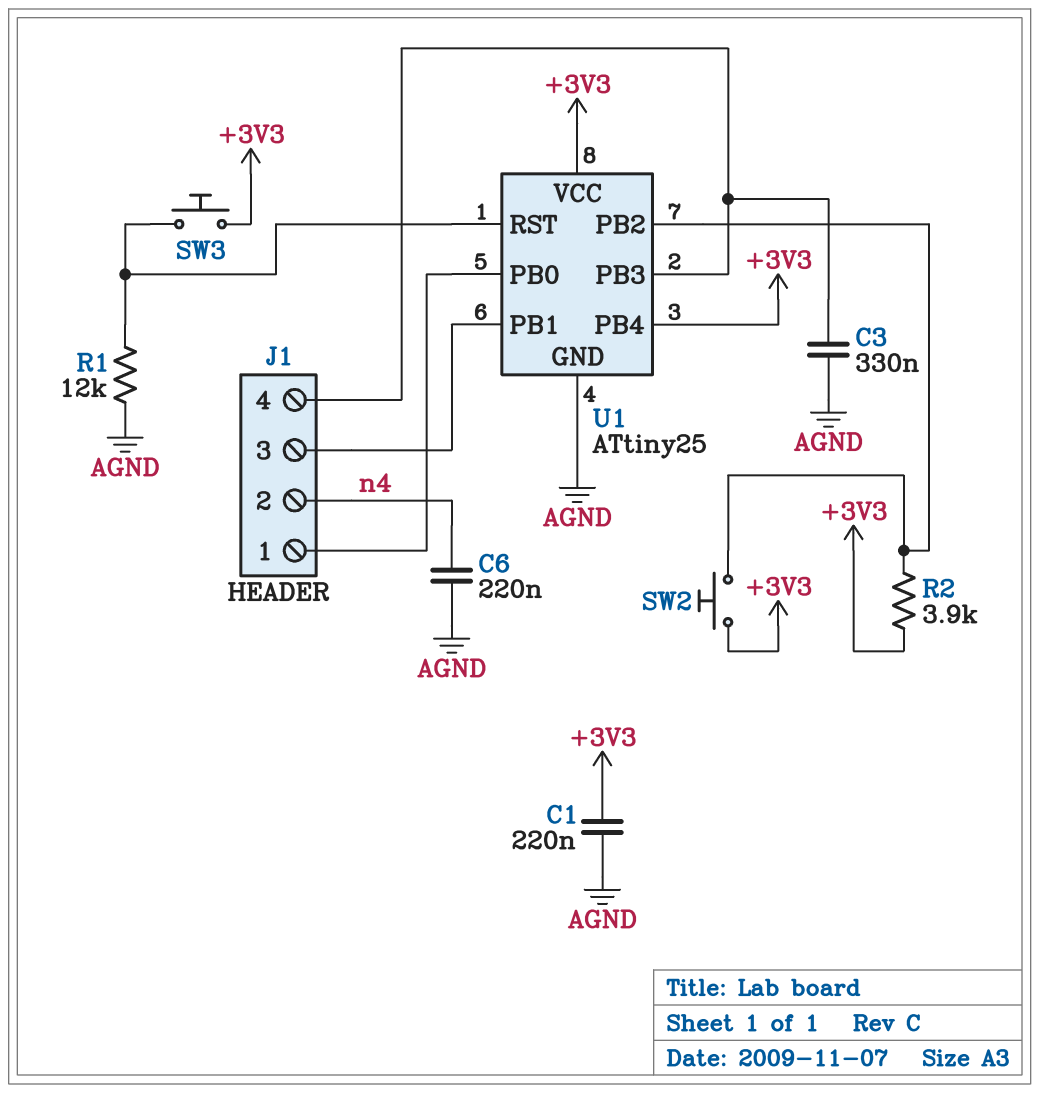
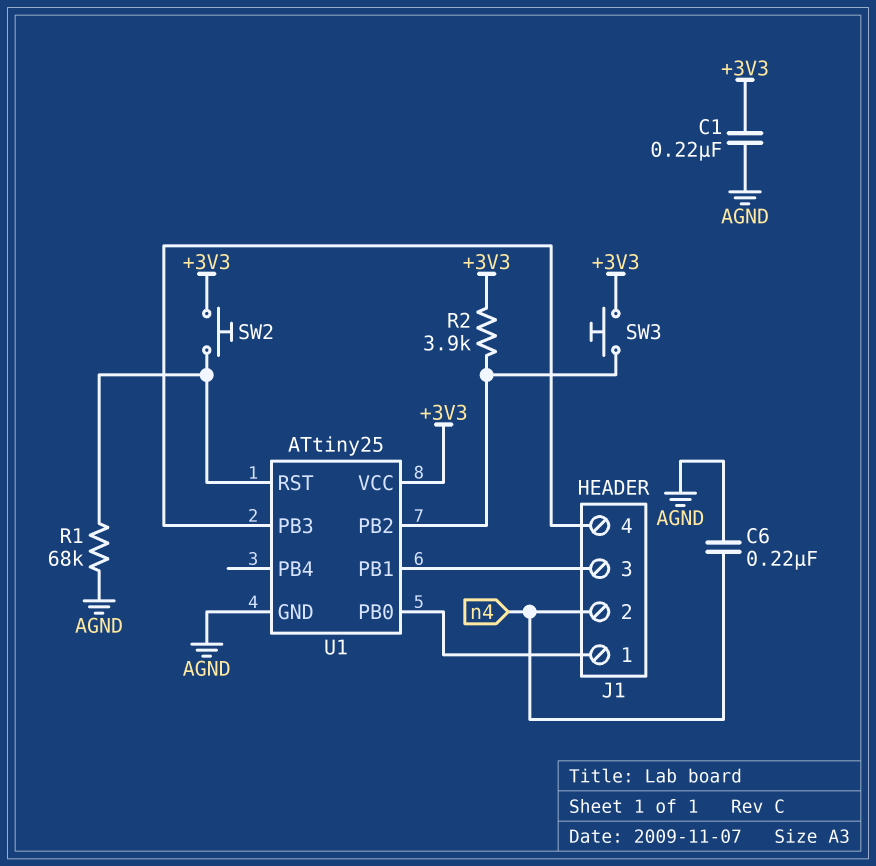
C3: 330nF (AGND, J1/4) -> none
R1: 12k (AGND, U1/RST) -> 68k (AGND, U1/RST)
SW2: button (+3V3, U1/PB2) -> button (+3V3, U1/RST)
SW3: button (+3V3, U1/RST) -> button (+3V3, U1/PB2)
U1 pin PB4: +3V3 -> none

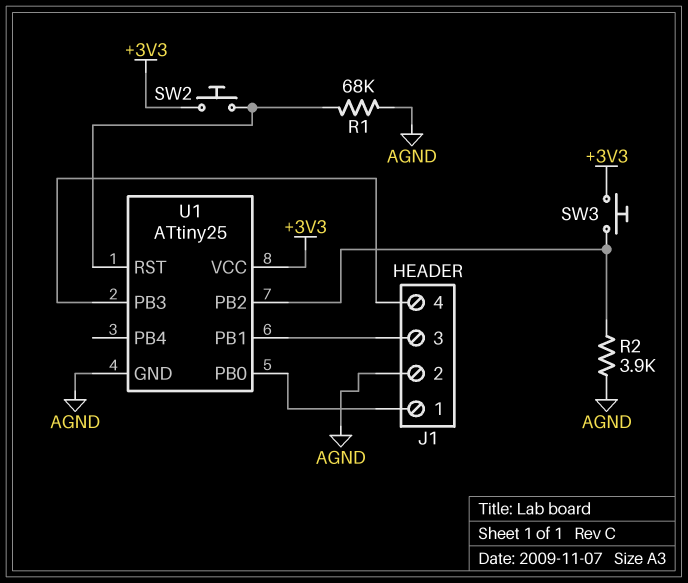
C1: 220nF (+3V3, AGND) -> none
C6: 220nF (AGND, n4) -> none
J1 pin 2: n4 -> AGND
R2: 3.9k (+3V3, U1/PB2) -> 3.9k (AGND, U1/PB2)

